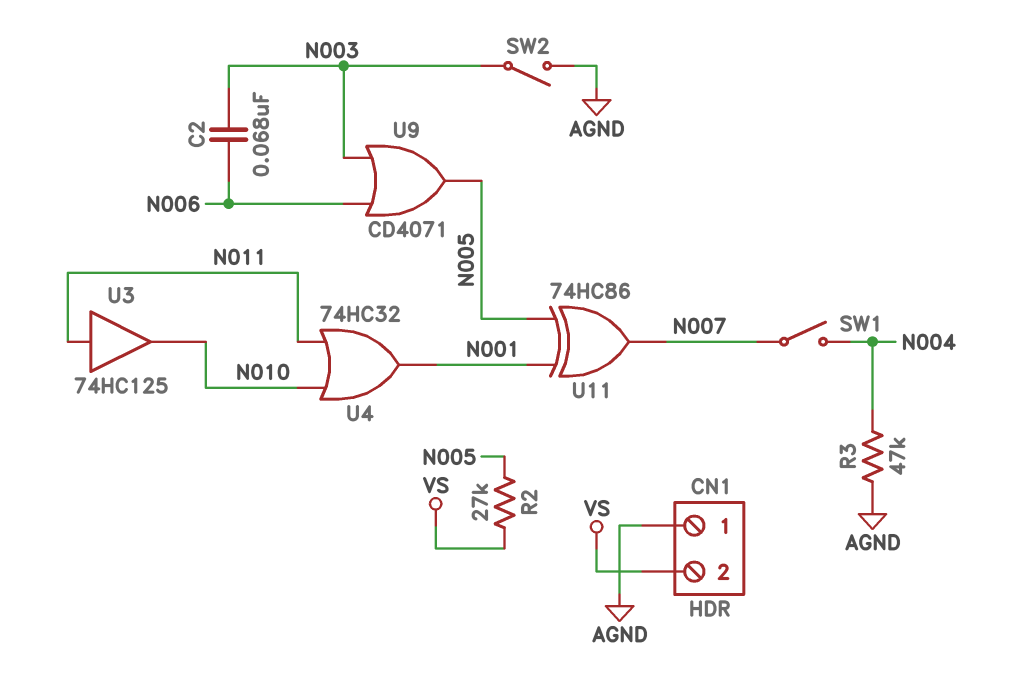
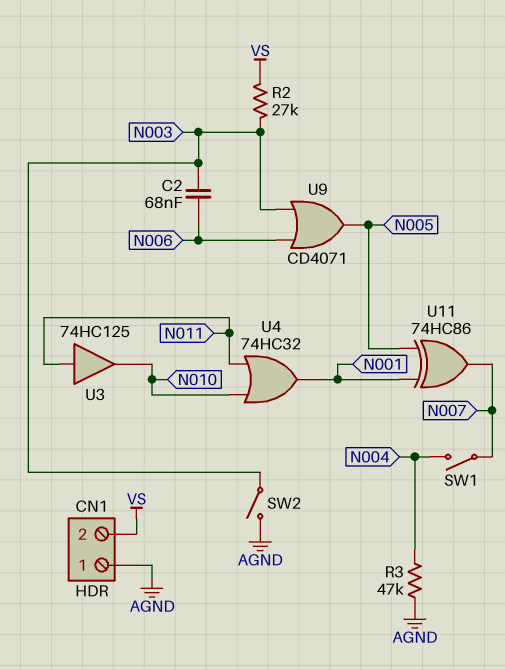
R2: 27k (N005, VS) -> 27k (N003, VS)

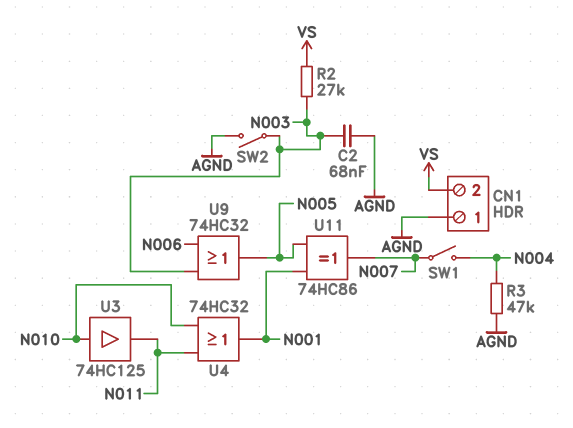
C2: 68nF (N003, N006) -> 68nF (AGND, N003)
U3: buffer 74HC125 (in N011, out N010) -> buffer 74HC125 (in N010, out N011)
U9: OR CD4071 (in N003, in N006, out N005) -> OR 74HC32 (in N003, in N006, out N005)

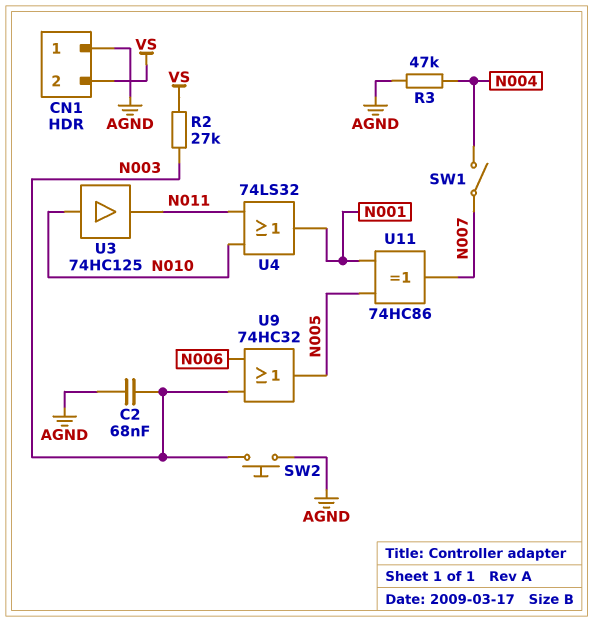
SW2: switch (AGND, N003) -> button (AGND, N003)
U4: OR 74HC32 (in N010, in N011, out N001) -> OR 74LS32 (in N010, in N011, out N001)

